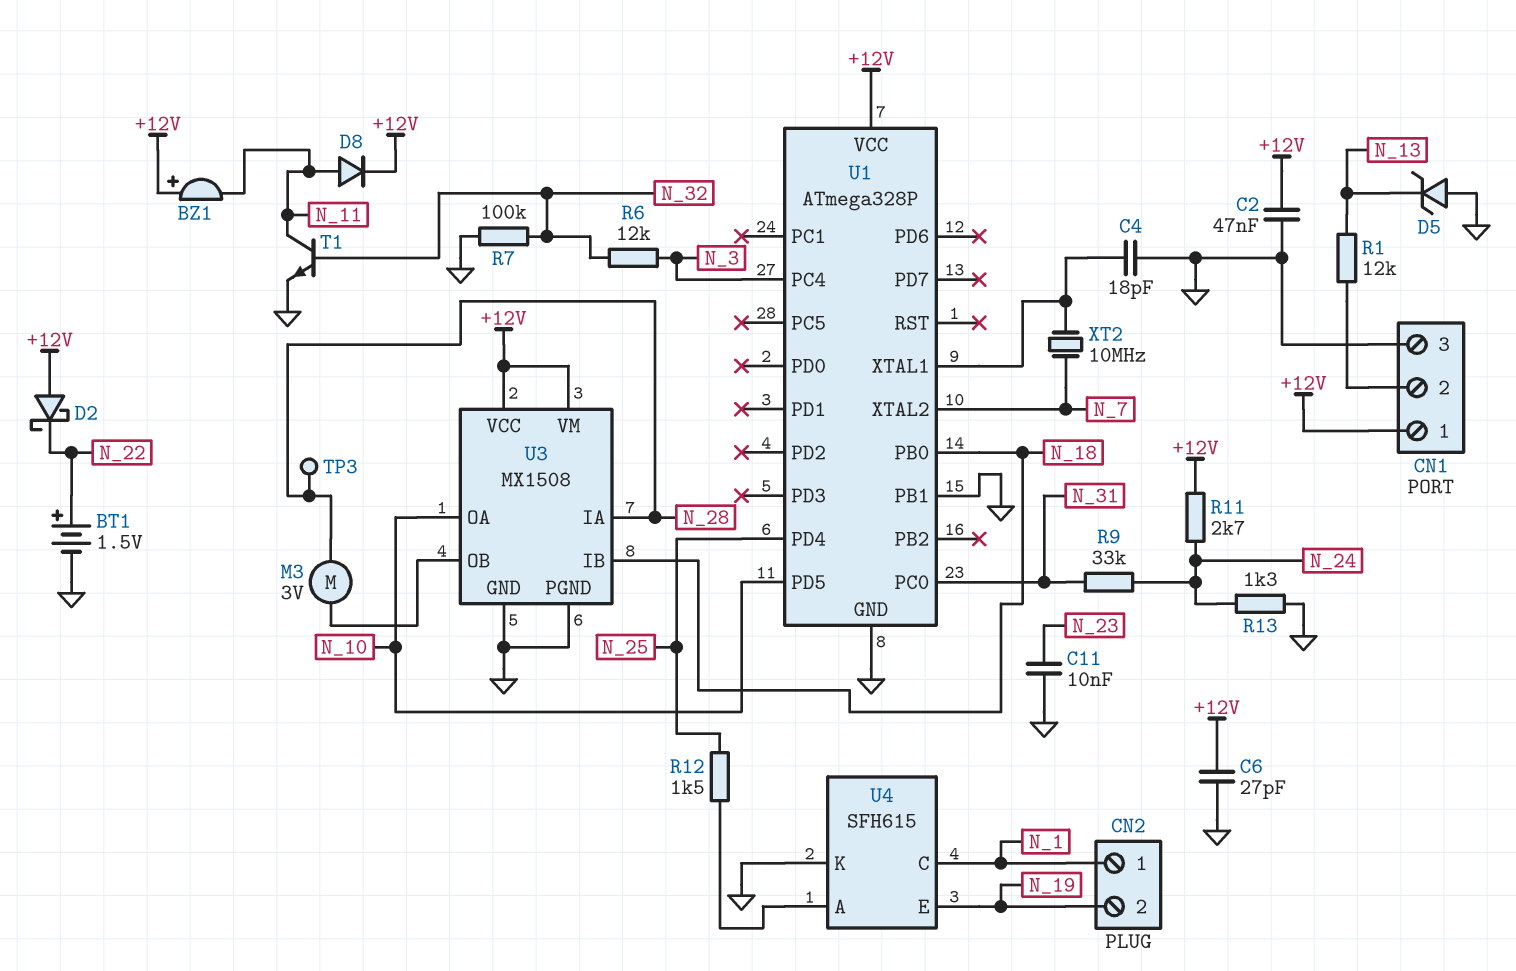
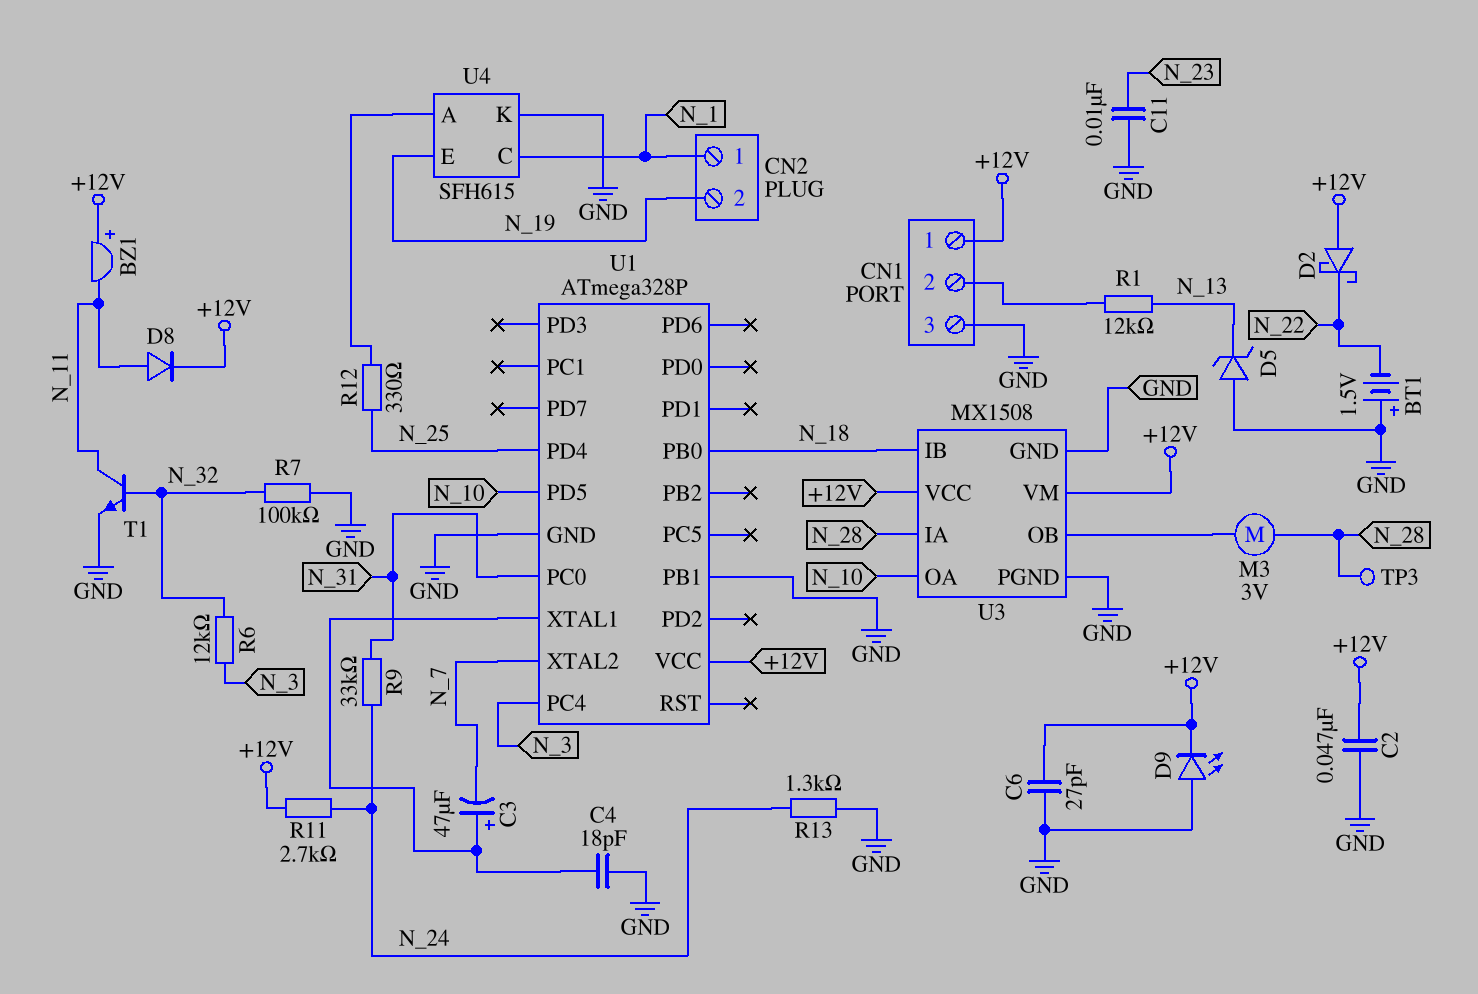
BT1: 1.5V (plus N_22, minus GND) -> 1.5V (plus GND, minus N_22)
C3: none -> 47uF (plus U1/XTAL1, minus N_7)
D9: none -> LED (A GND, K +12V)
R12: 1.5k (N_25, U4/A) -> 330 (N_25, U4/A)
XT2: 10MHz (N_7, U1/XTAL1) -> none

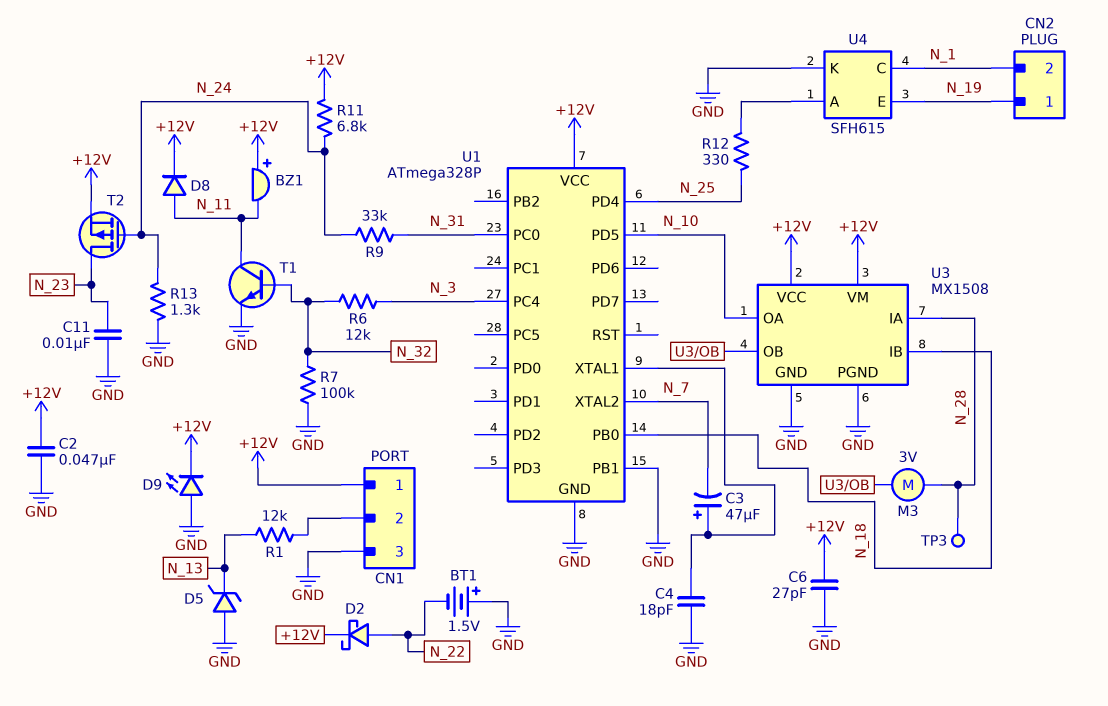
CN2 pin 1: N_1 -> N_19
CN2 pin 2: N_19 -> N_1
D2: schottky (A +12V, K N_22) -> schottky (A N_22, K +12V)
R11: 2.7k (+12V, N_24) -> 6.8k (+12V, N_24)
T2: none -> PMOS (G N_24, D N_23, S +12V)

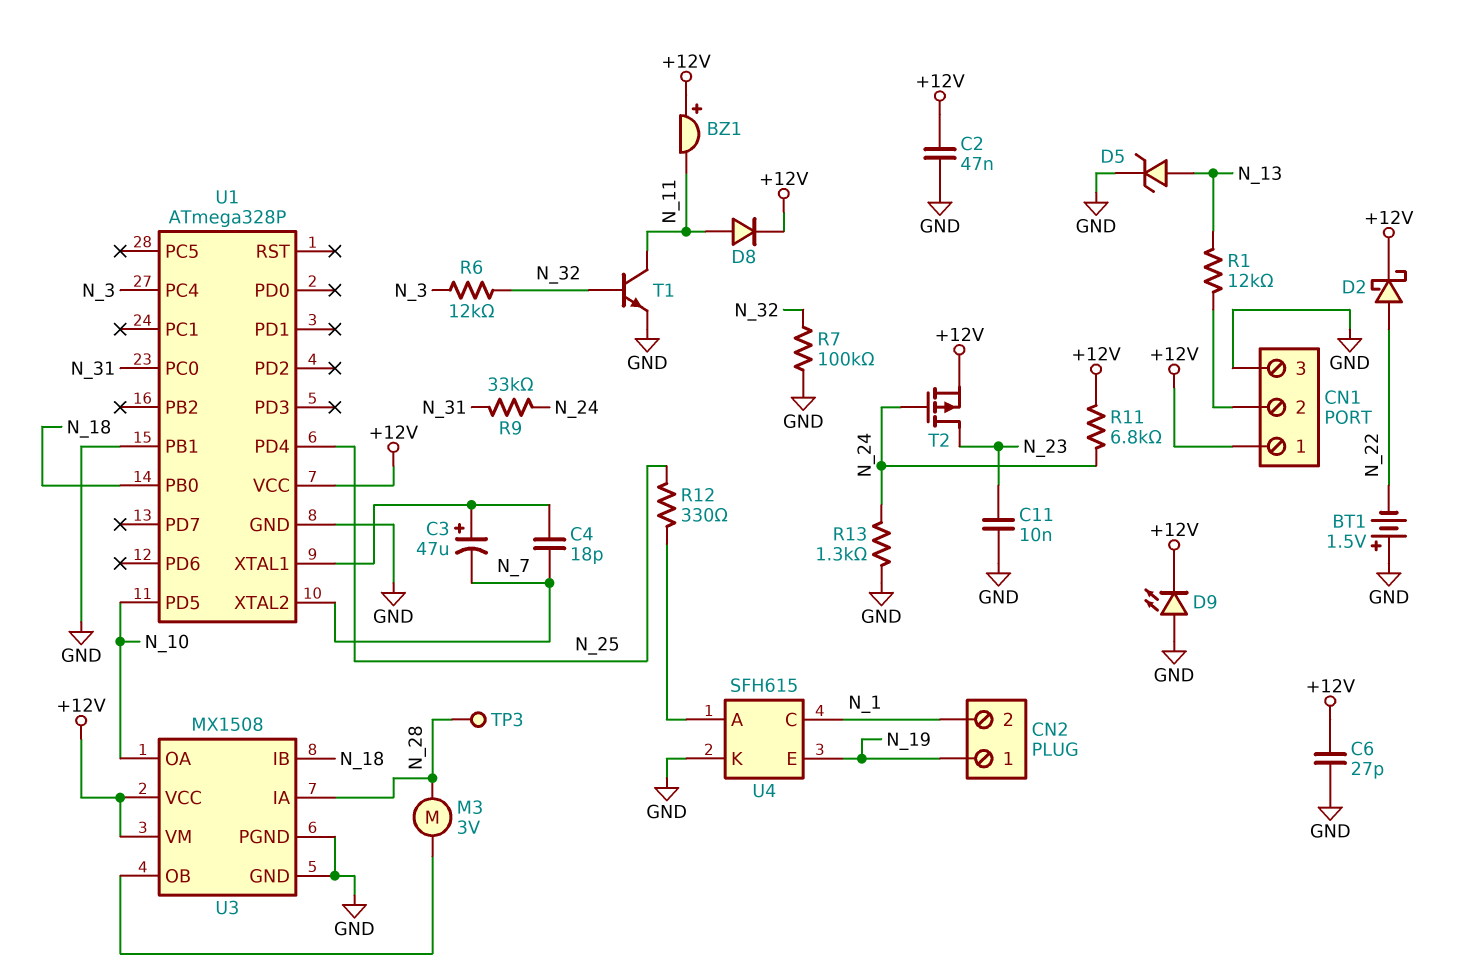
C4: 18pF (GND, U1/XTAL1) -> 18pF (N_7, U1/XTAL1)
D5: zener (A GND, K N_13) -> zener (A N_13, K GND)

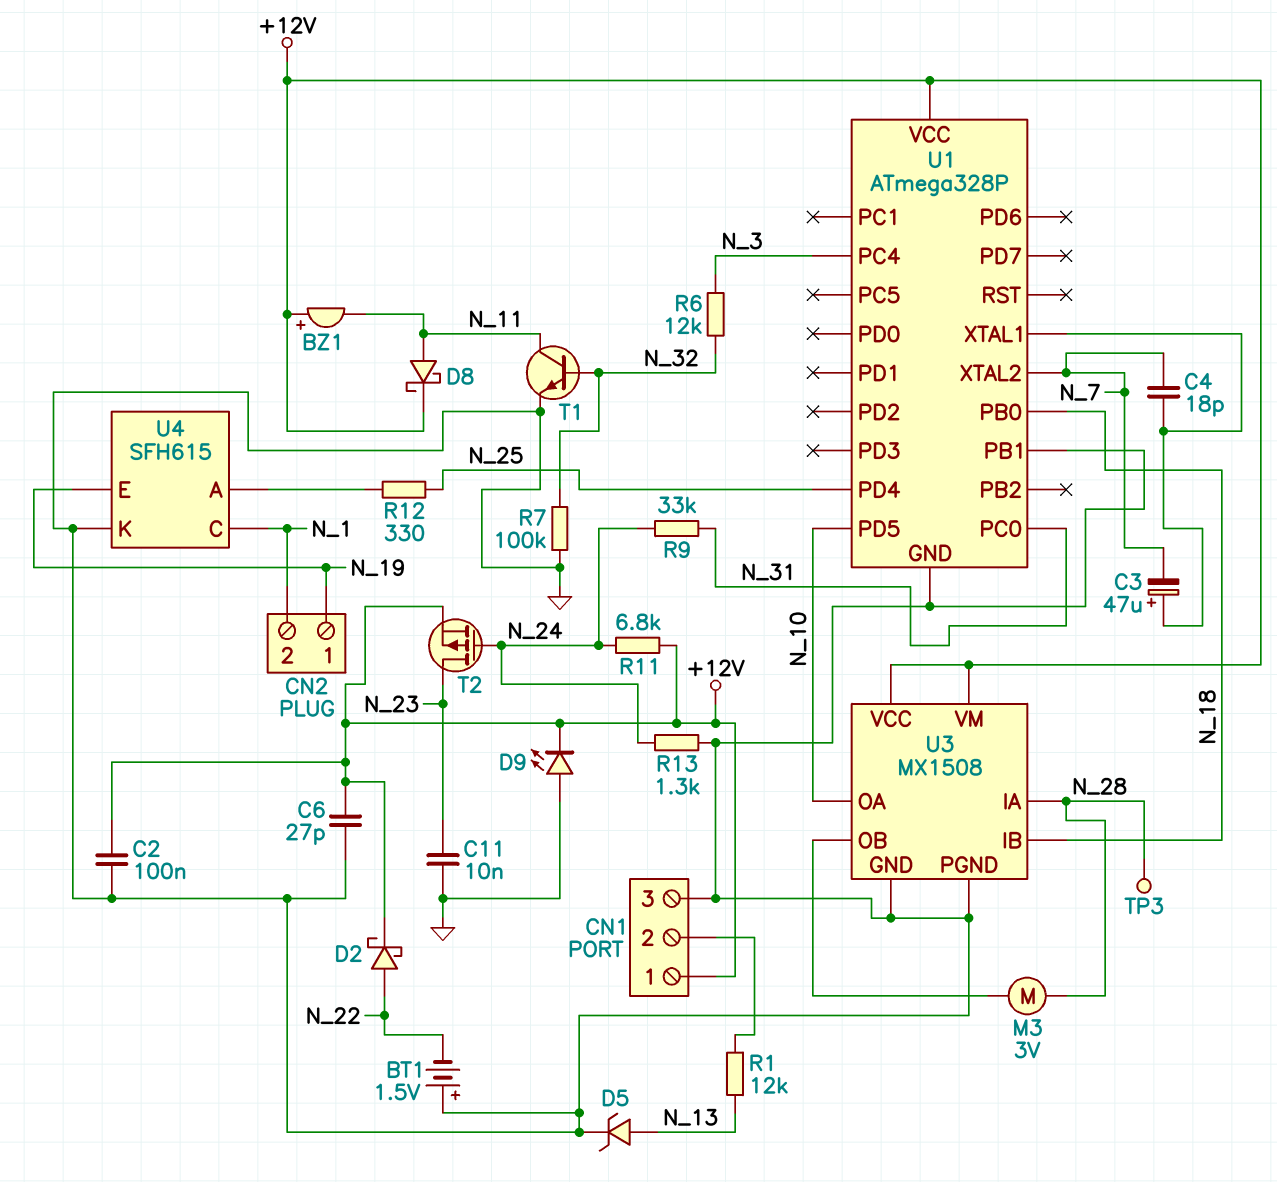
C2: 47nF (+12V, GND) -> 100nF (+12V, GND)
D8: diode (A N_11, K +12V) -> schottky (A N_11, K +12V)

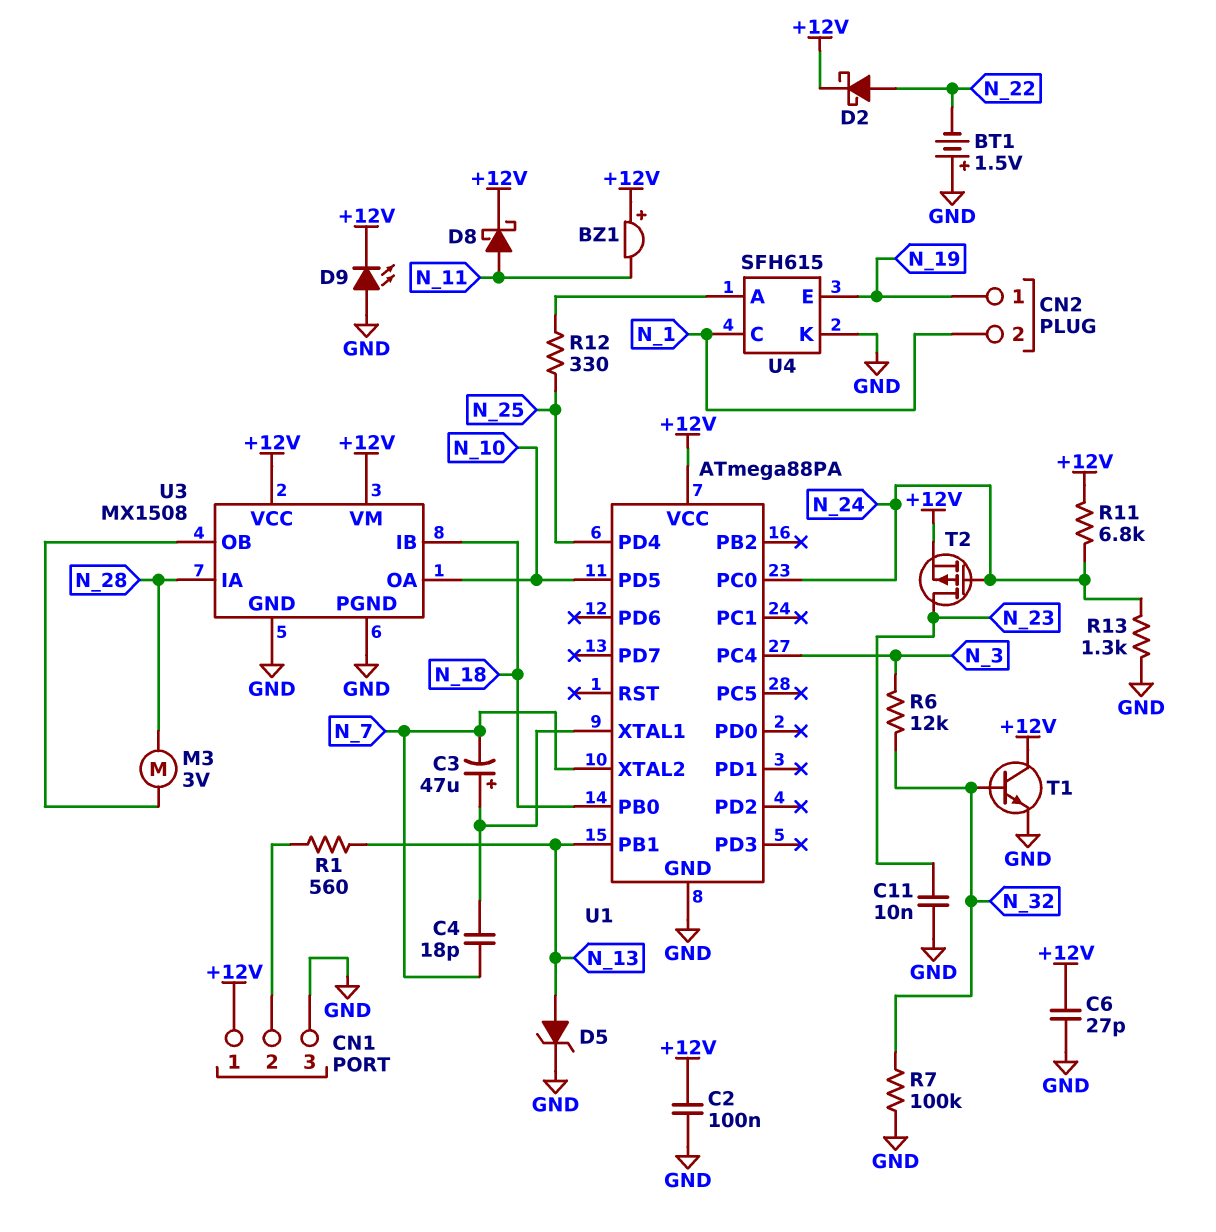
R1: 12k (CN1/2, N_13) -> 560 (CN1/2, N_13)
R9: 33k (N_24, N_31) -> none
T1: NPN (B N_32, C N_11, E GND) -> NPN (B N_32, C +12V, E GND)
TP3: test point (N_28) -> none
U1: ATmega328P -> ATmega88PA
U1 pin PB1: GND -> N_13
U1 pin PC0: N_31 -> N_24

